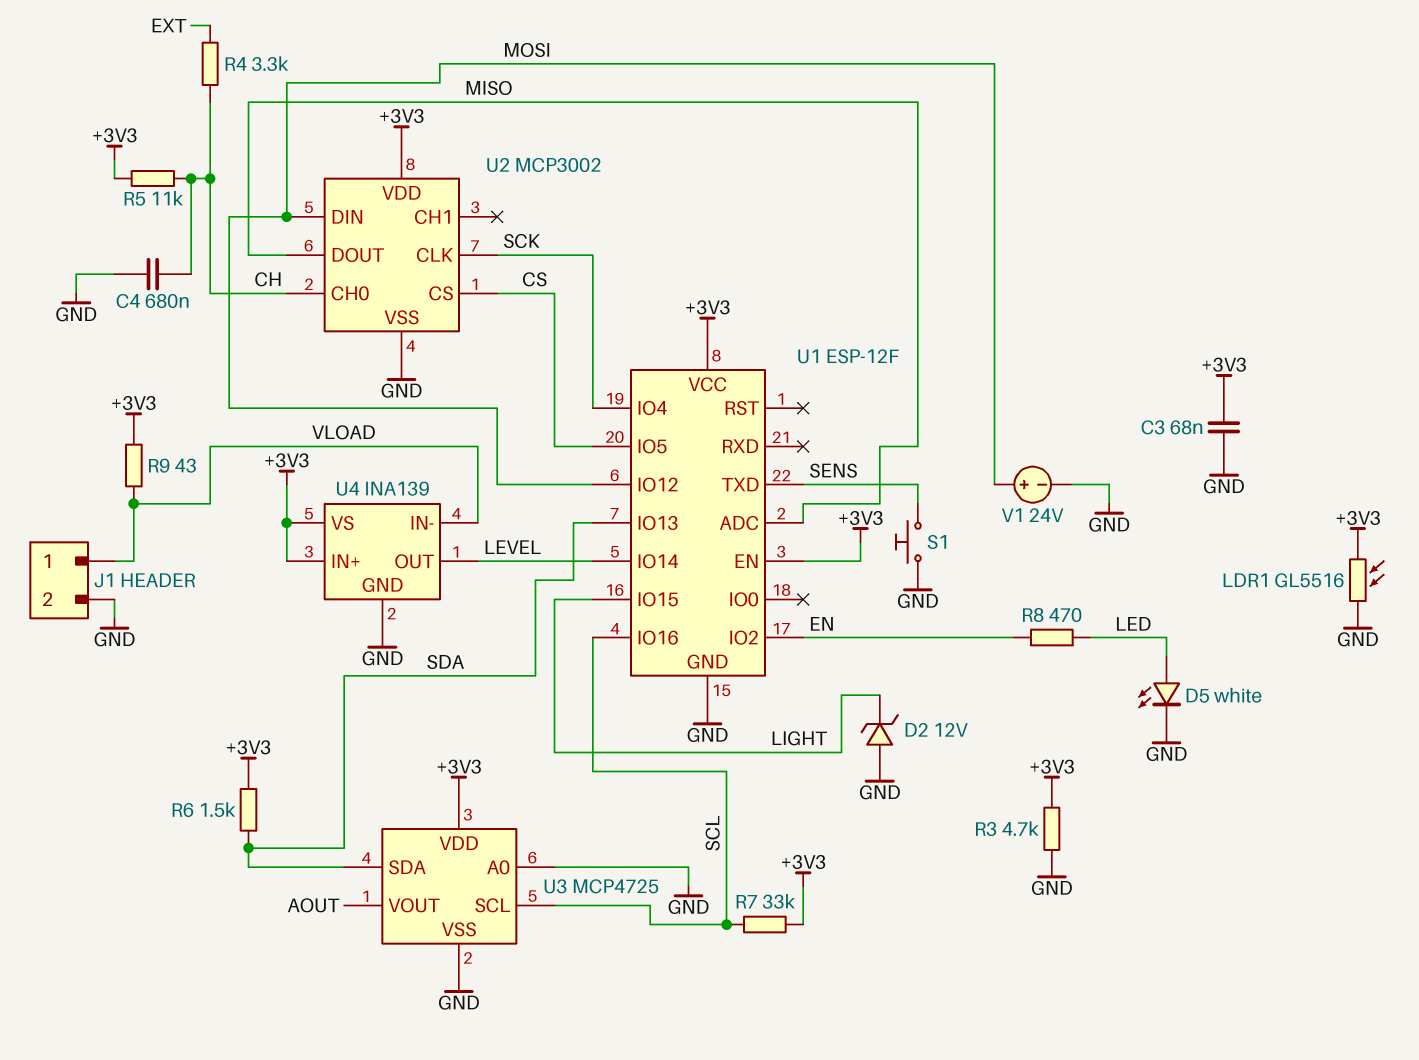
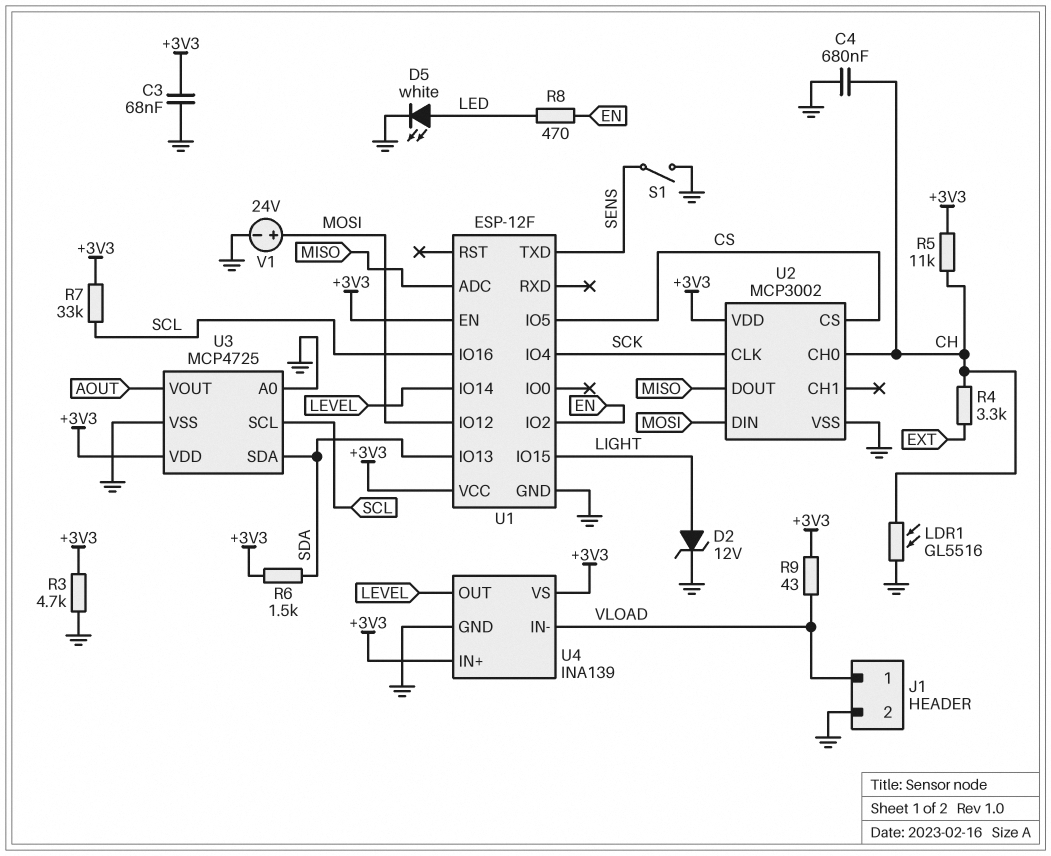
D2: zener 12V (A GND, K LIGHT) -> zener 12V (A LIGHT, K GND)
LDR1: GL5516 (+3V3, GND) -> GL5516 (CH, GND)
S1: button (GND, SENS) -> switch (GND, SENS)

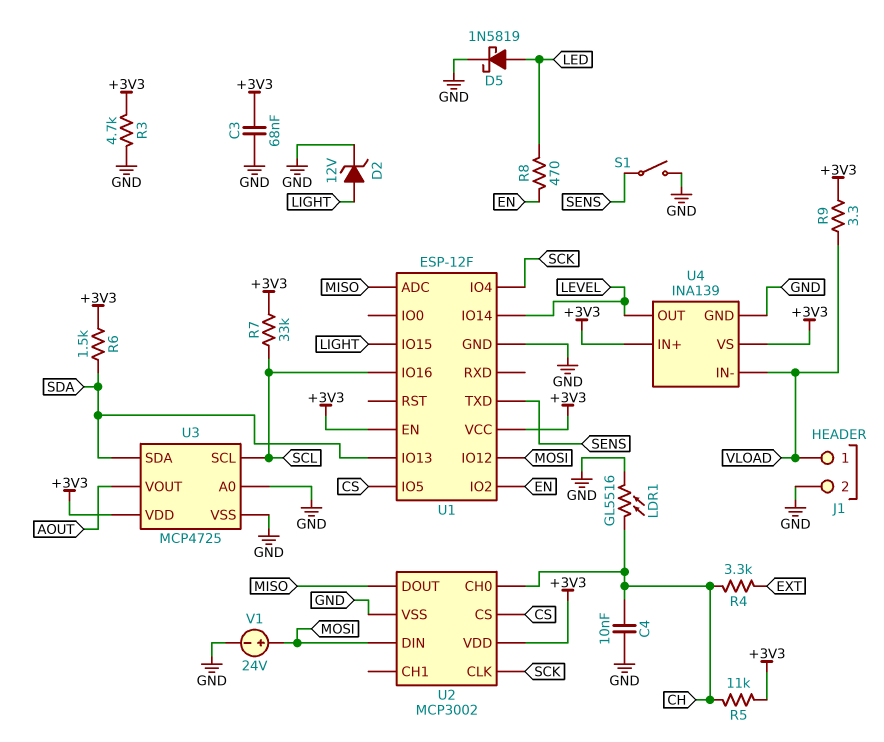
C4: 680nF (CH, GND) -> 10nF (CH, GND)
D5: LED white (A LED, K GND) -> schottky 1N5819 (A LED, K GND)
R9: 43 (+3V3, VLOAD) -> 3.3 (+3V3, VLOAD)

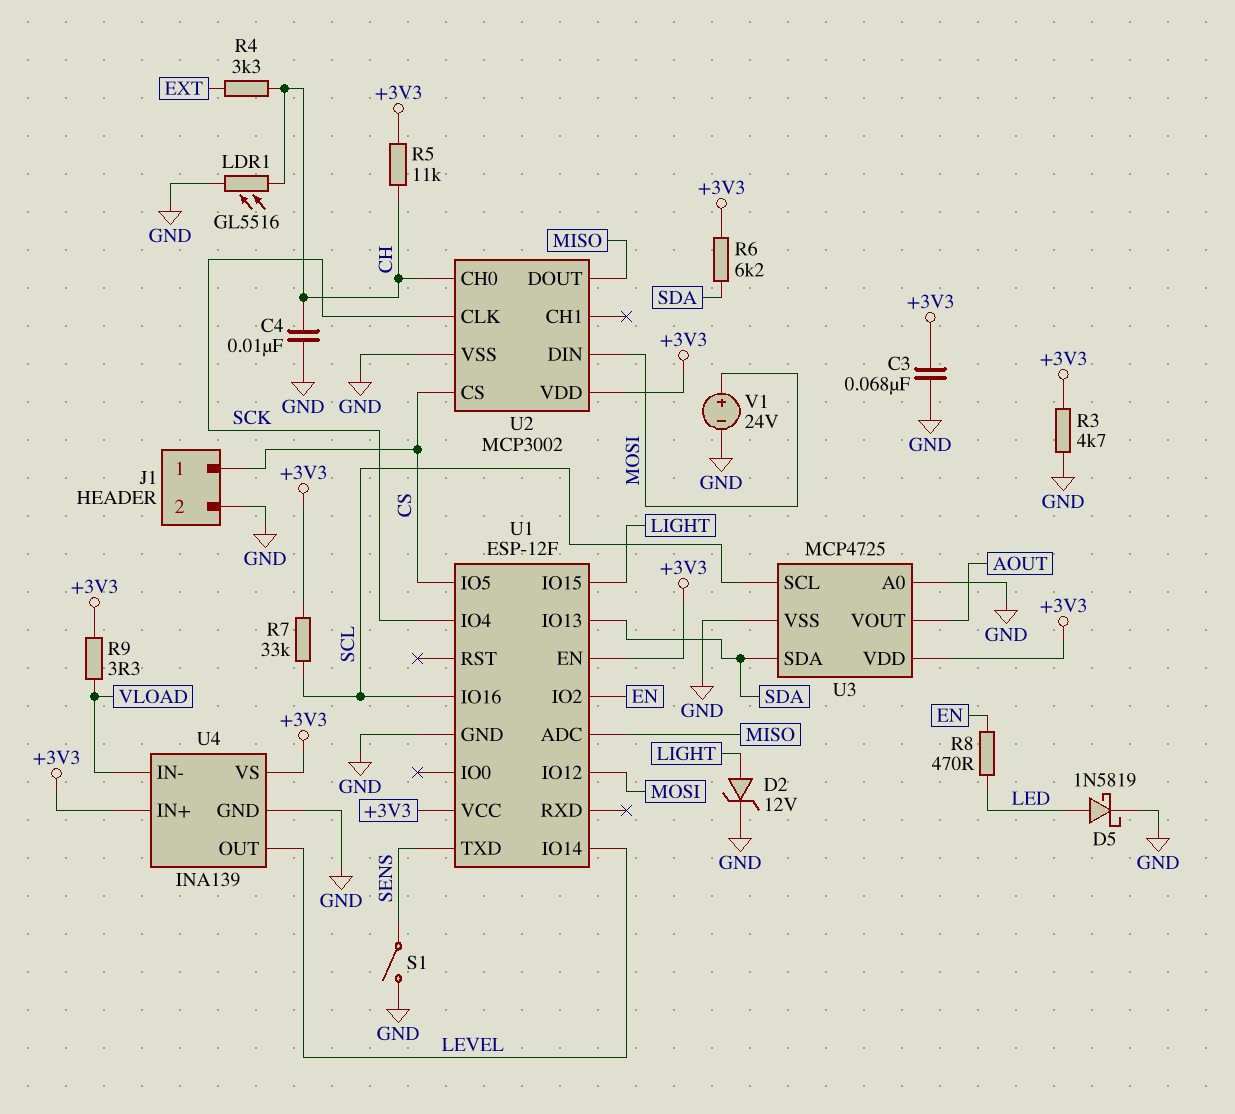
J1 pin 1: VLOAD -> CS
R6: 1.5k (+3V3, SDA) -> 6.2k (+3V3, SDA)

